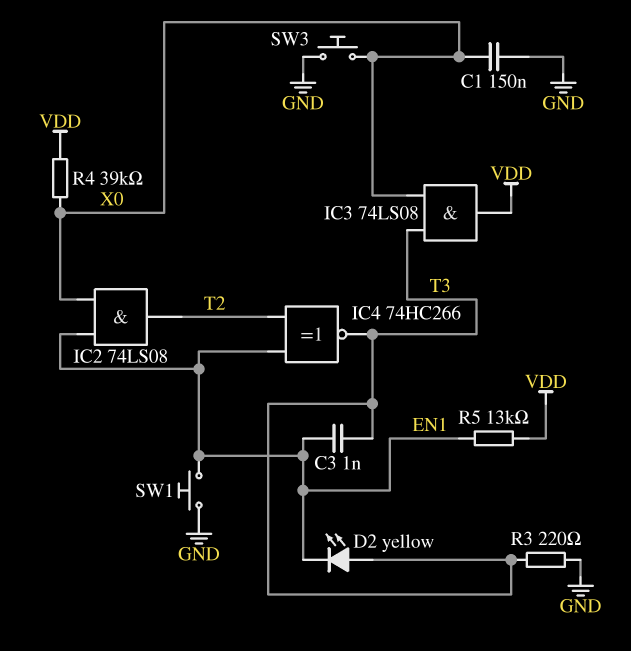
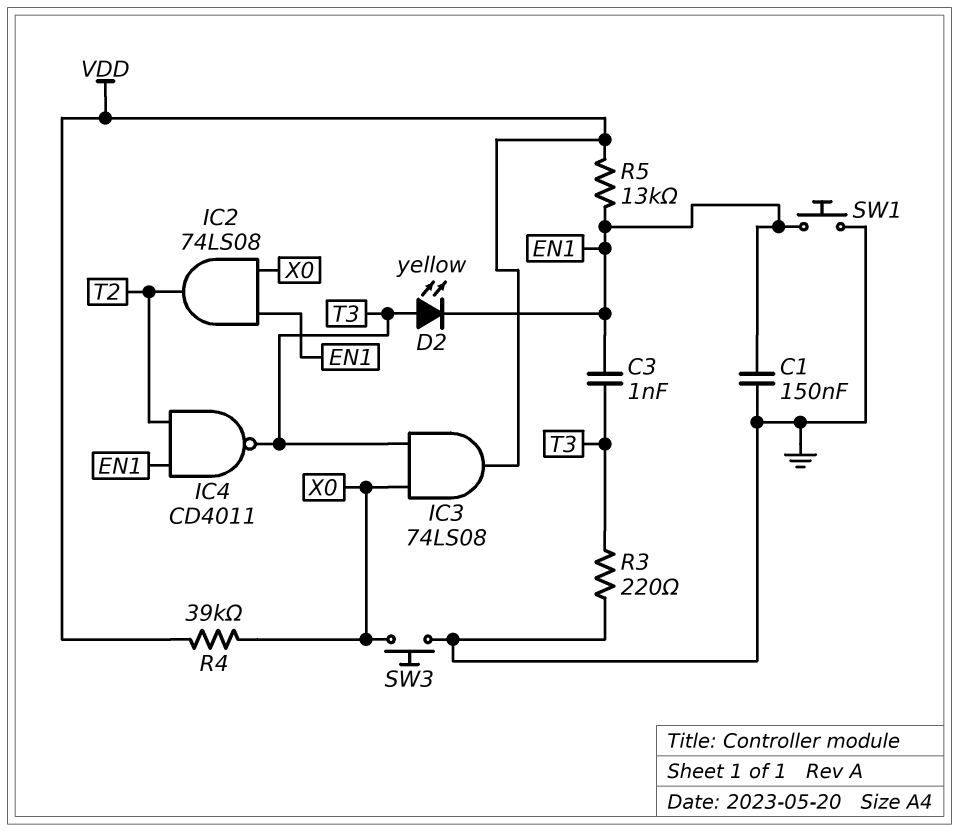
C1: 150nF (GND, X0) -> 150nF (EN1, GND)
IC4: XNOR 74HC266 (in EN1, in T2, out T3) -> NAND CD4011 (in EN1, in T2, out T3)

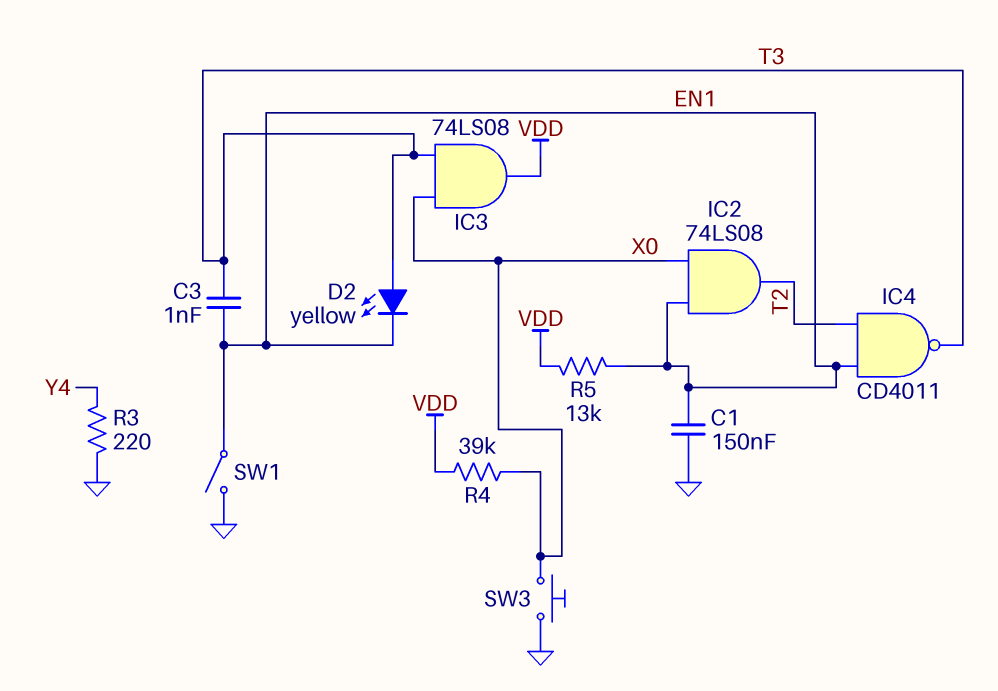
R3: 220 (GND, T3) -> 220 (GND, Y4)
SW1: button (EN1, GND) -> switch (EN1, GND)

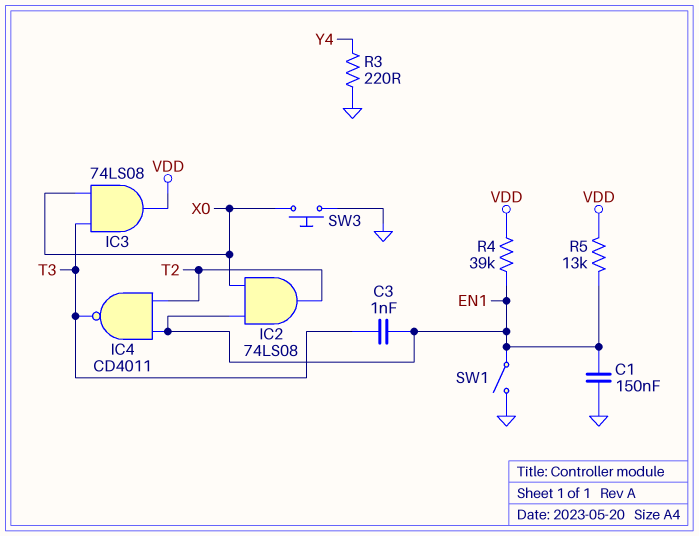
D2: LED yellow (A T3, K EN1) -> none
R4: 39k (VDD, X0) -> 39k (EN1, VDD)

